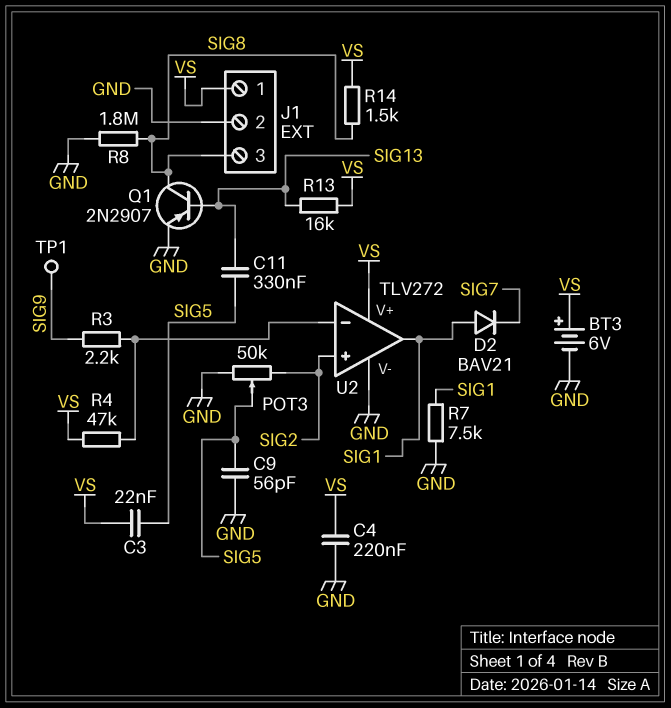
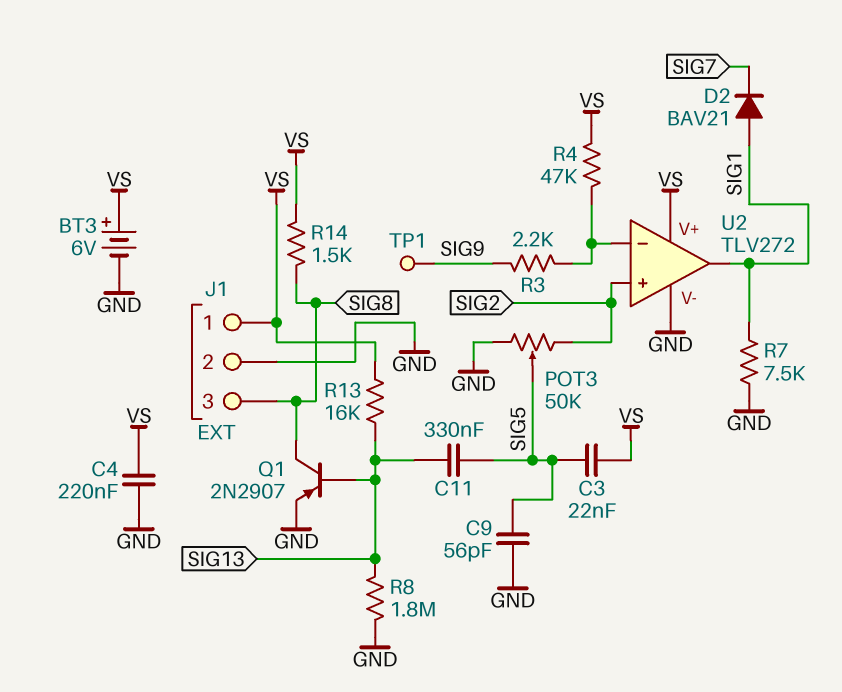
R8: 1.8M (GND, SIG8) -> 1.8M (GND, SIG13)

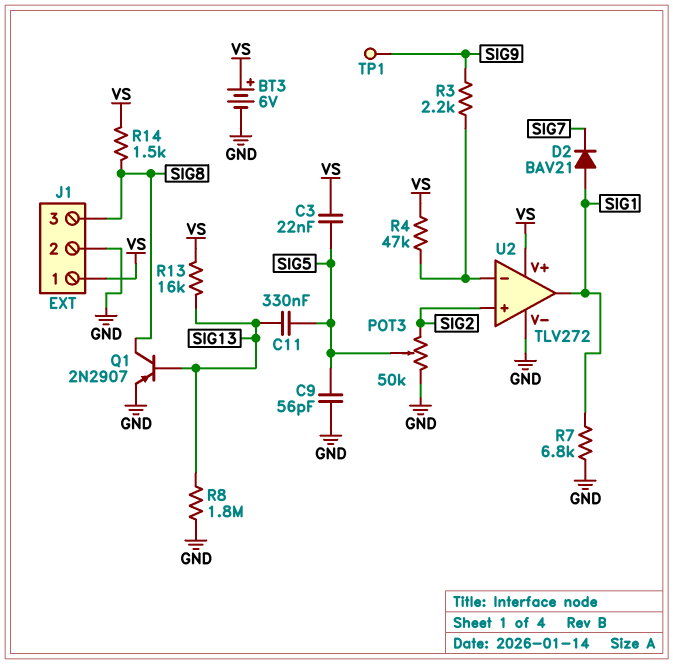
C4: 220nF (GND, VS) -> none
R7: 7.5k (GND, SIG1) -> 6.8k (GND, SIG1)

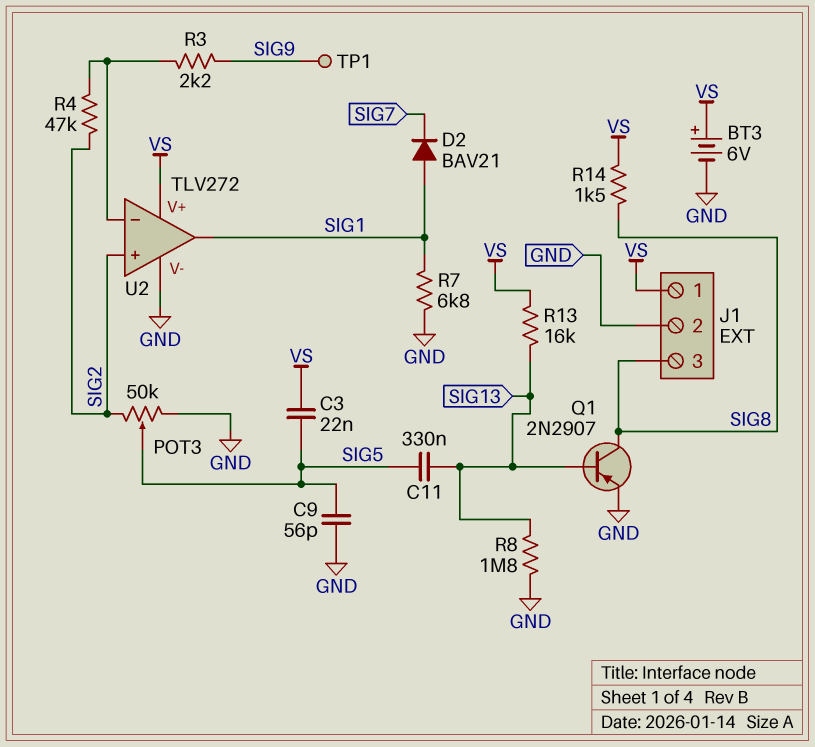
R4: 47k (U2/in-, VS) -> 47k (SIG2, U2/in-)

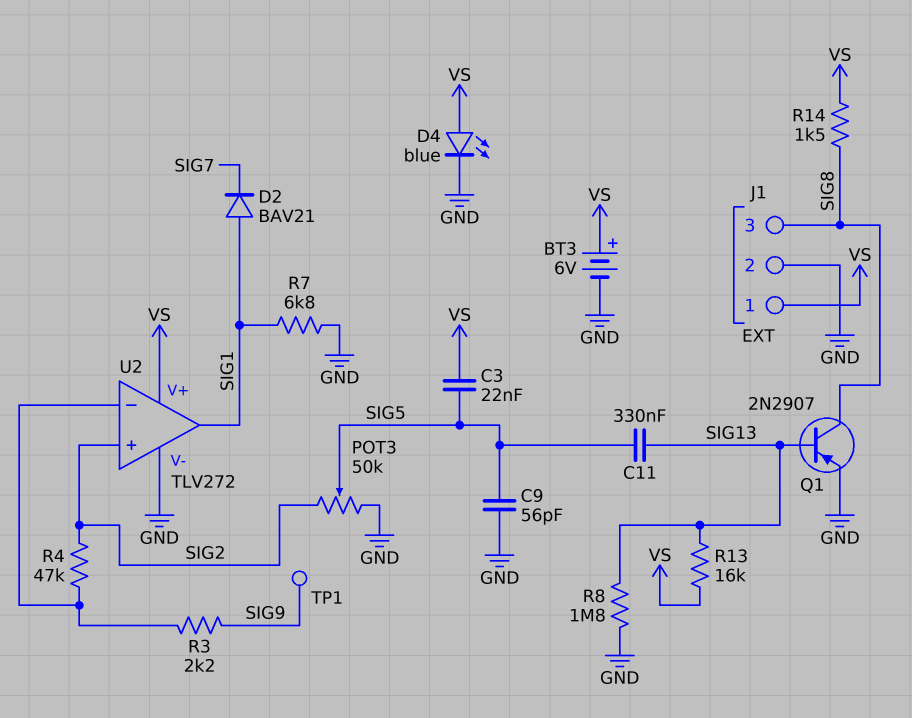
D4: none -> LED blue (A VS, K GND)

